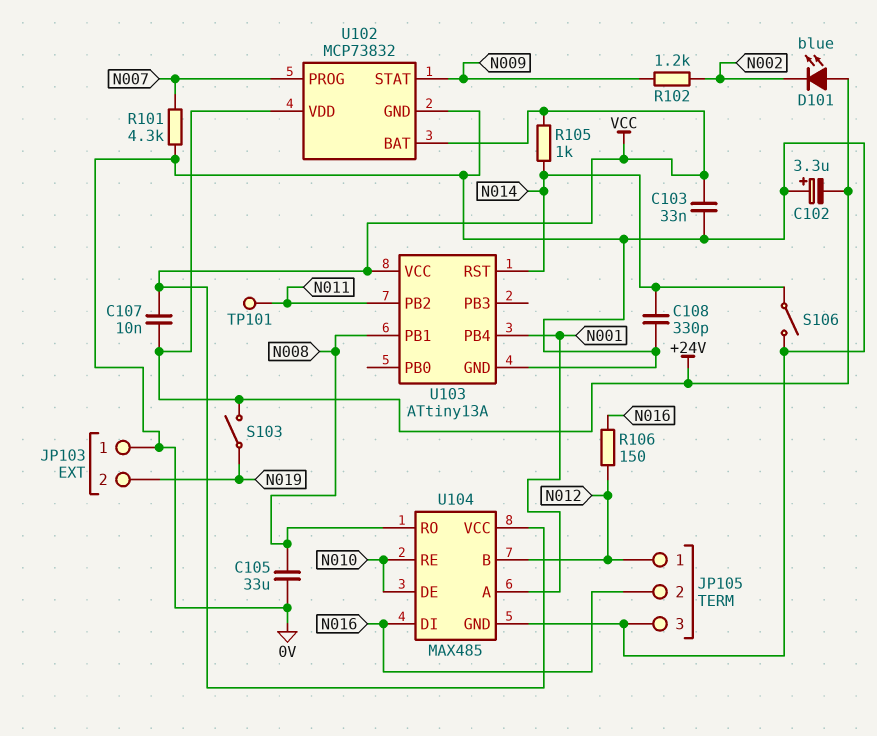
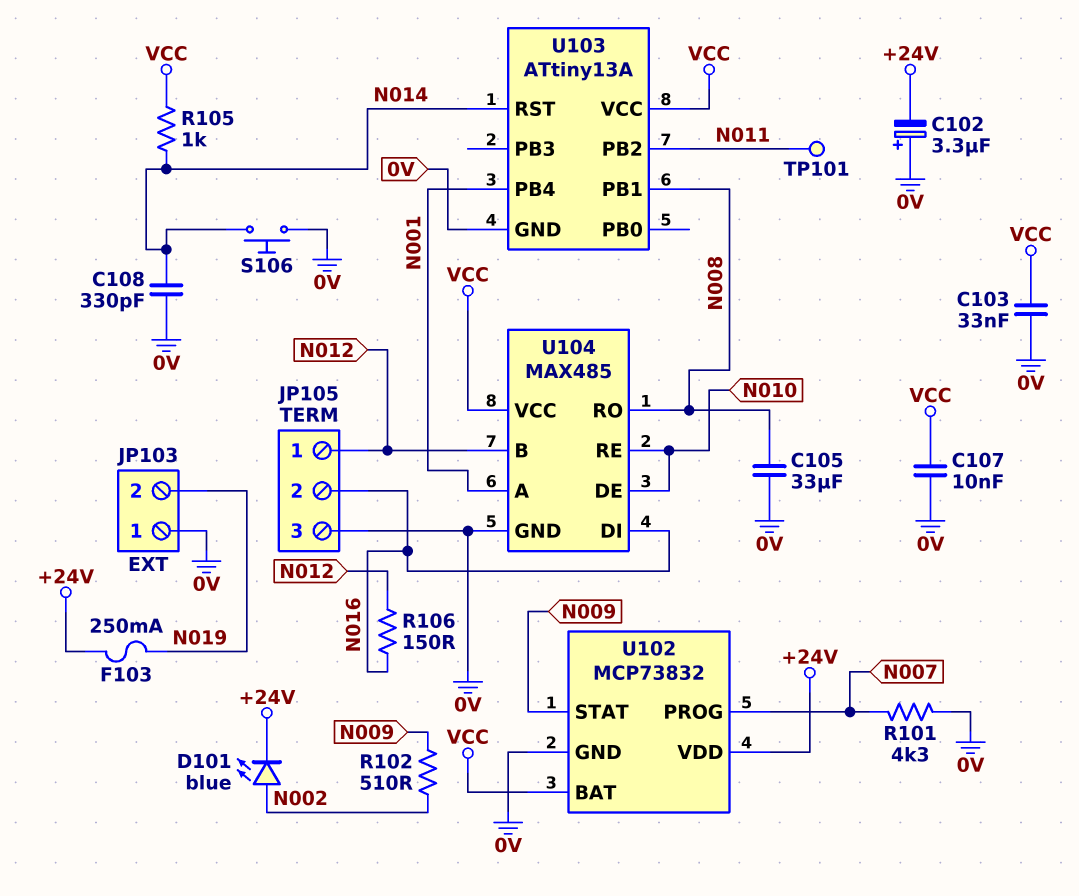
C107: 10nF (+24V, VCC) -> 10nF (0V, VCC)
D101: LED blue (A +24V, K N002) -> LED blue (A N002, K +24V)
F103: none -> 250mA (+24V, N019)
R102: 1.2k (N002, N009) -> 510 (N002, N009)
S103: switch (+24V, N019) -> none
S106: switch (0V, N014) -> button (0V, N014)

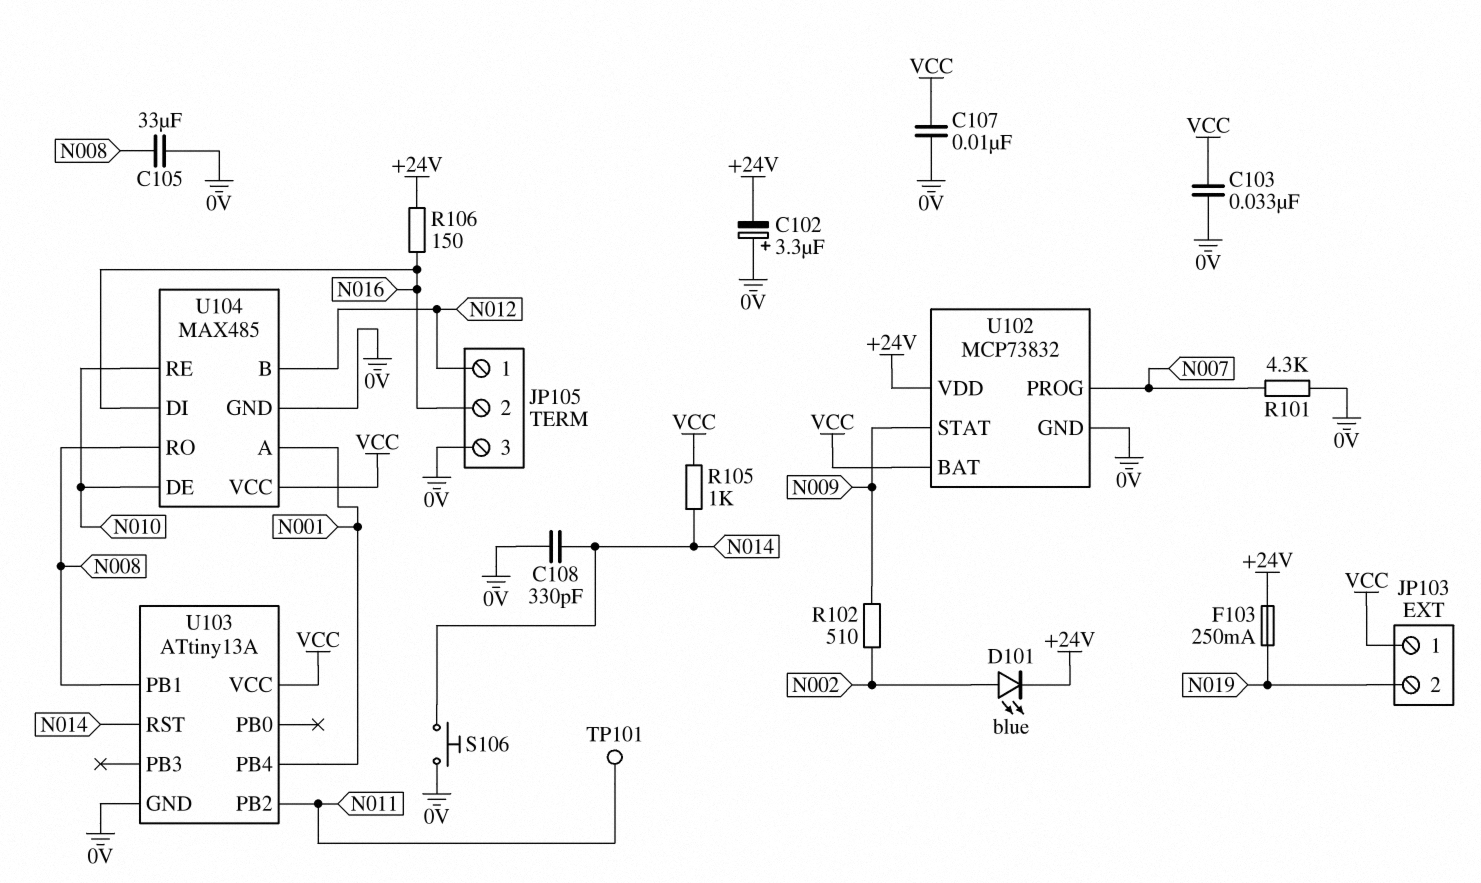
JP103 pin 1: 0V -> VCC
R106: 150 (N012, N016) -> 150 (+24V, N016)

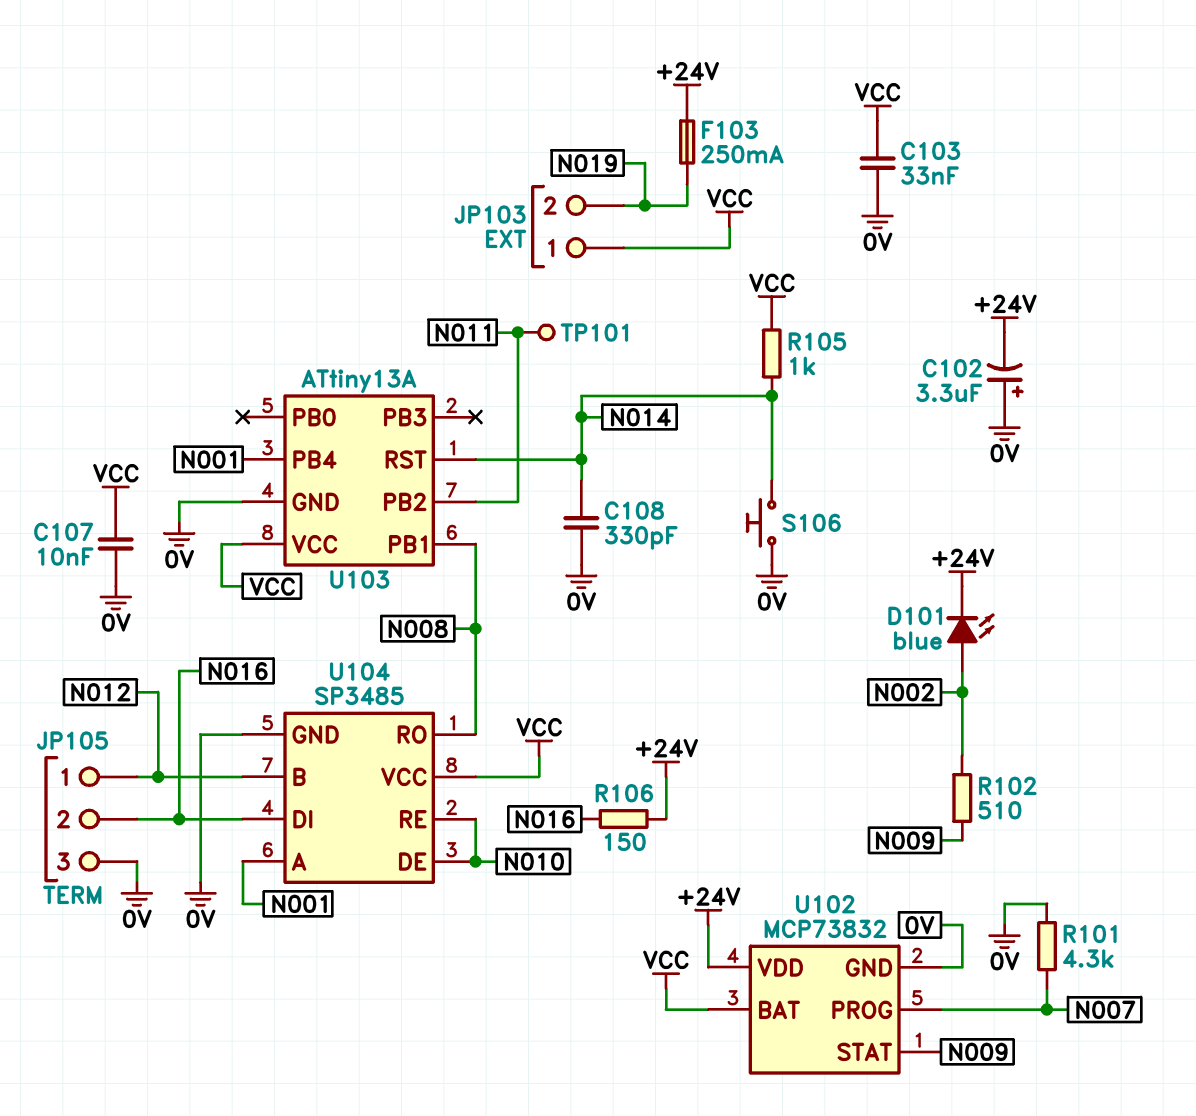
C105: 33uF (0V, N008) -> none
U104: MAX485 -> SP3485

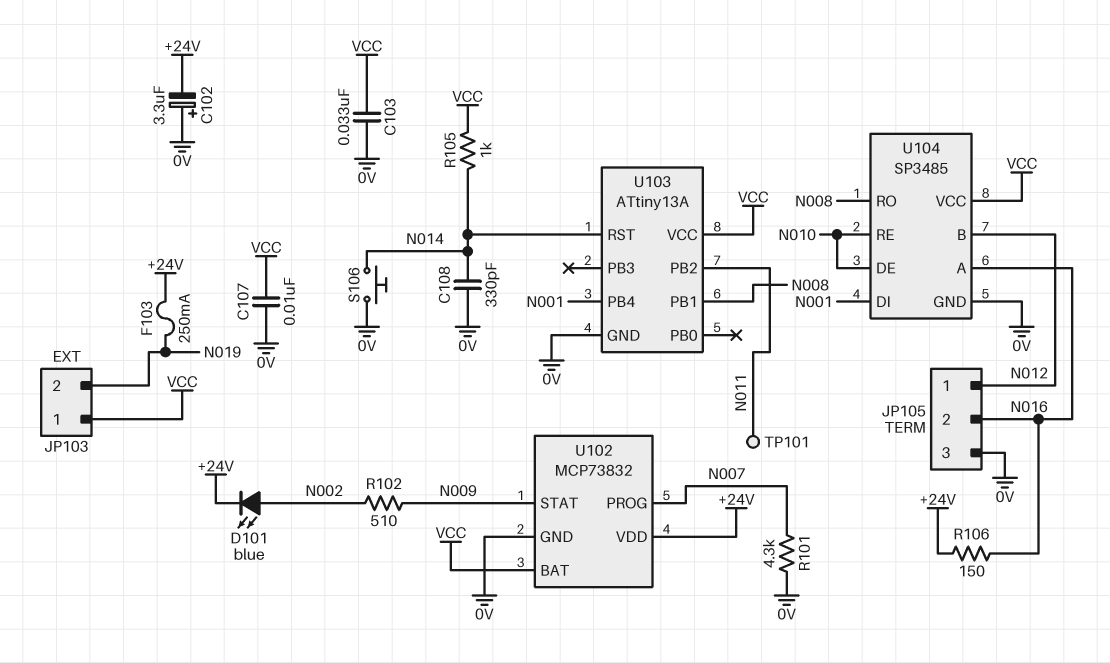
U104 pin A: N001 -> N016
U104 pin DI: N016 -> N001

